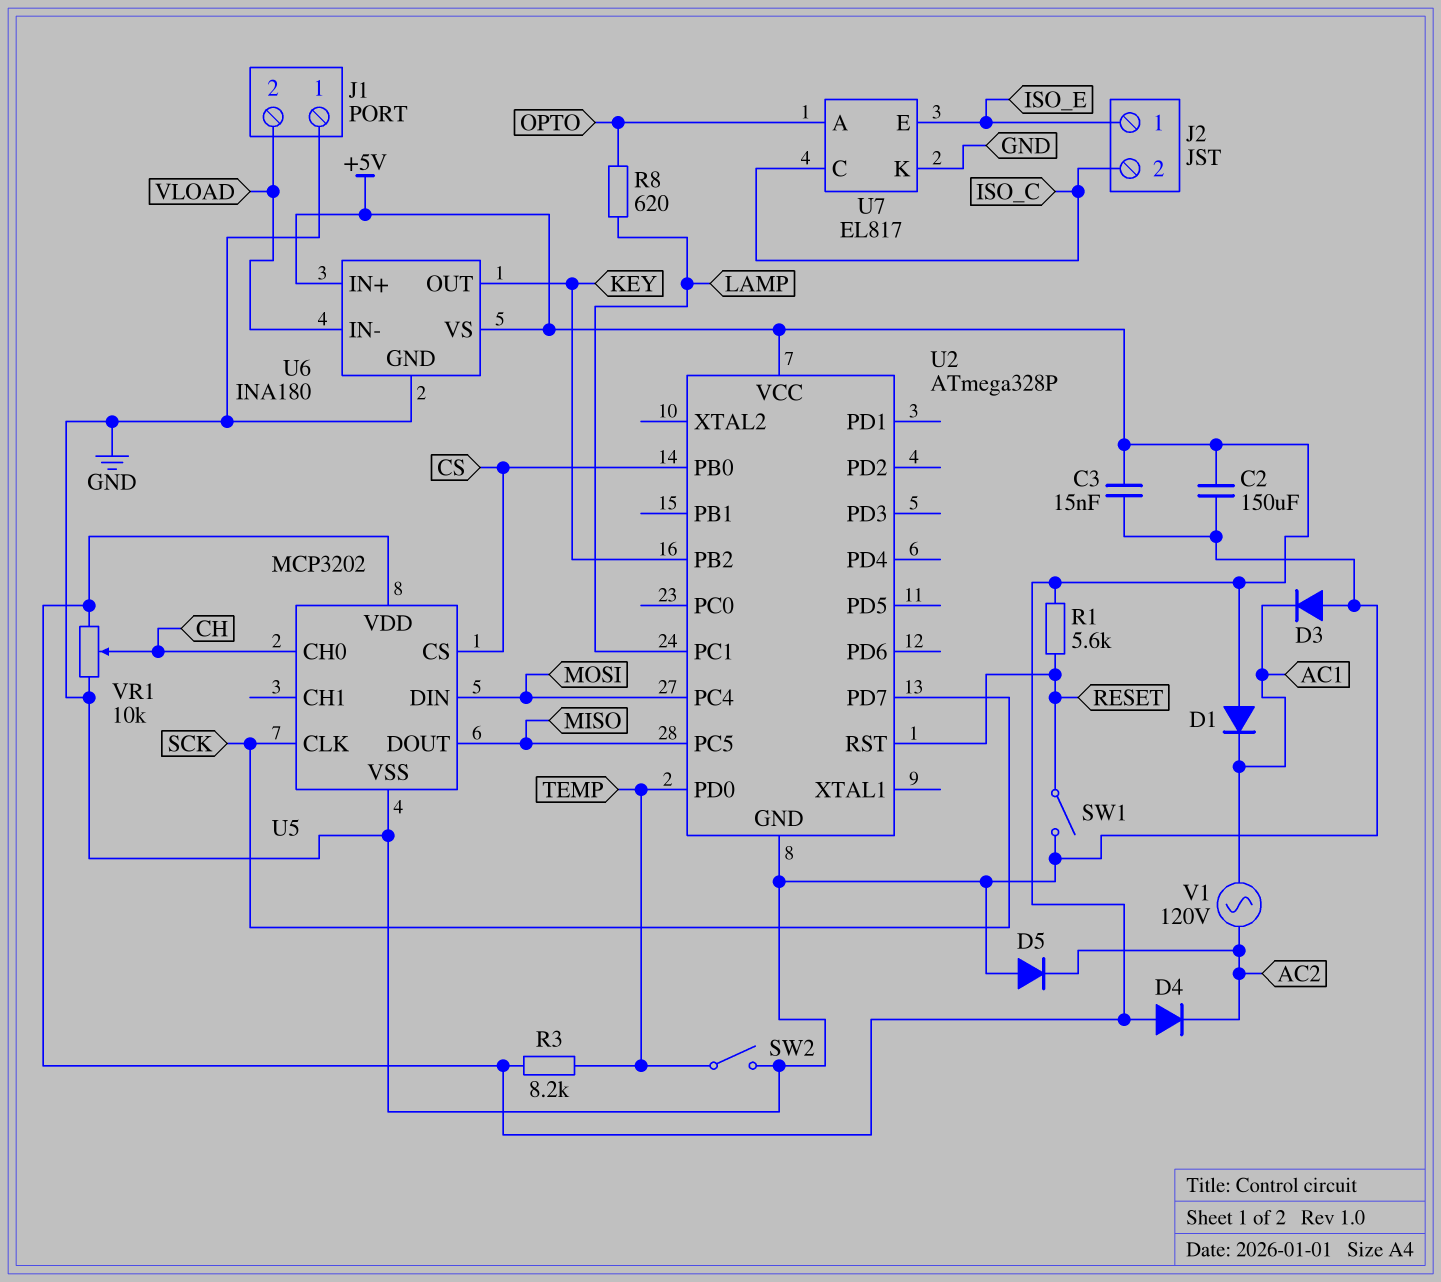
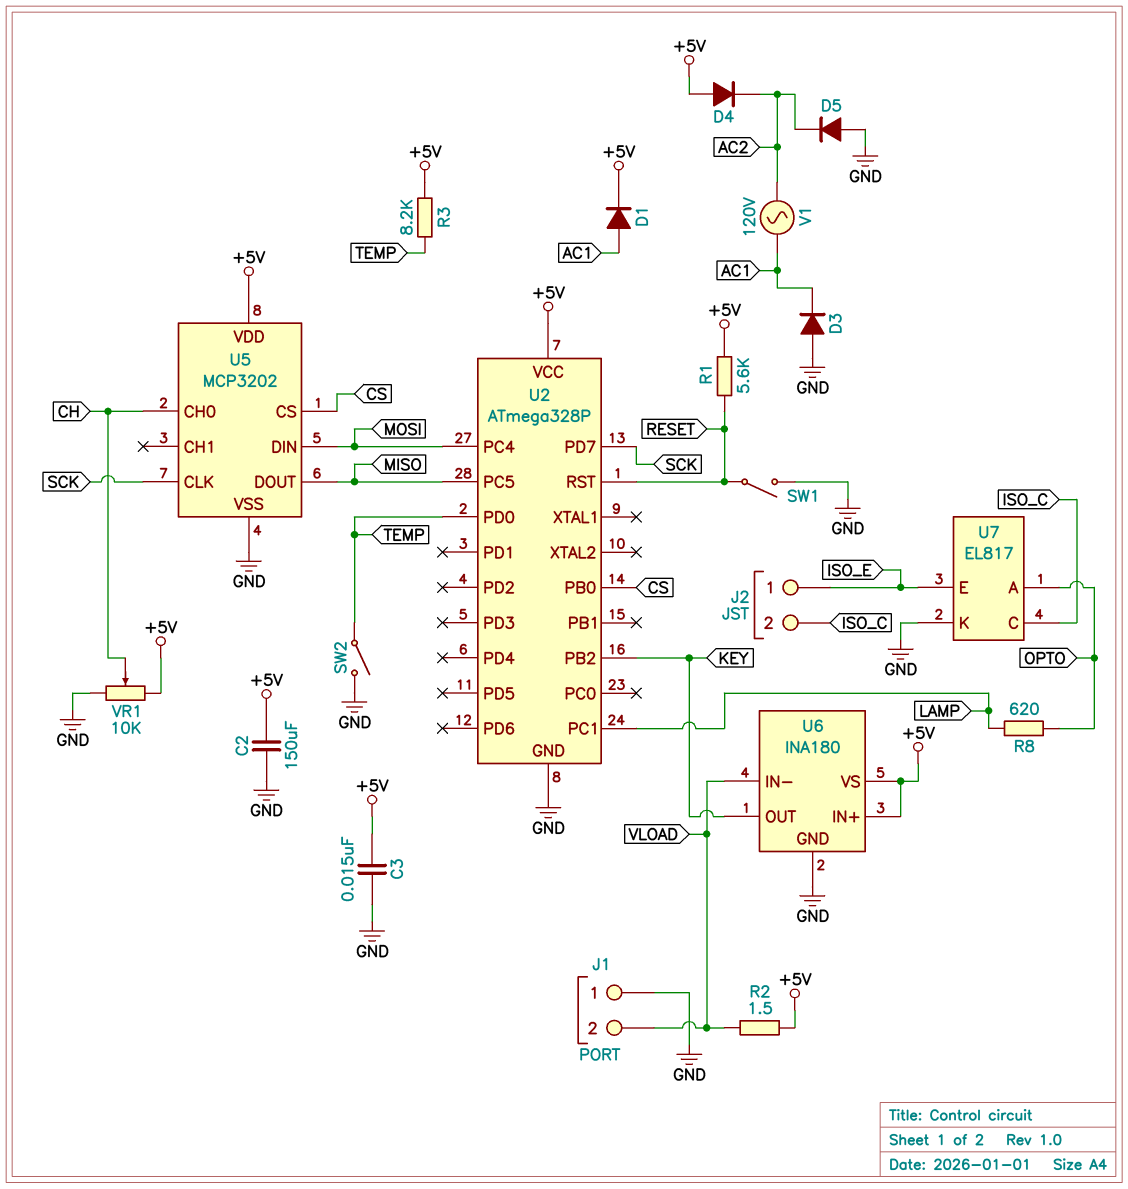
D1: diode (A +5V, K AC1) -> diode (A AC1, K +5V)
R2: none -> 1.5 (+5V, VLOAD)

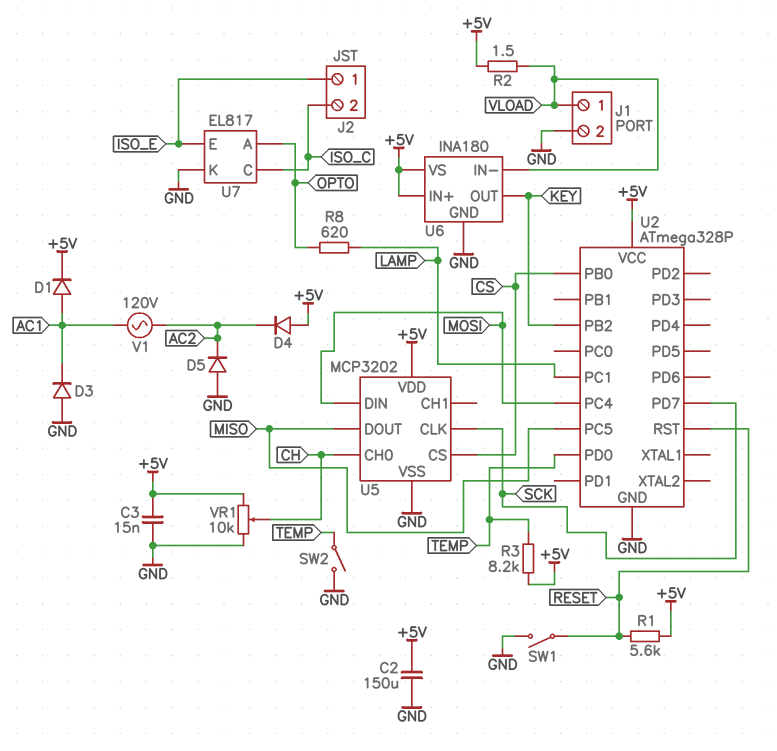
J1 pin 1: GND -> VLOAD
J1 pin 2: VLOAD -> GND

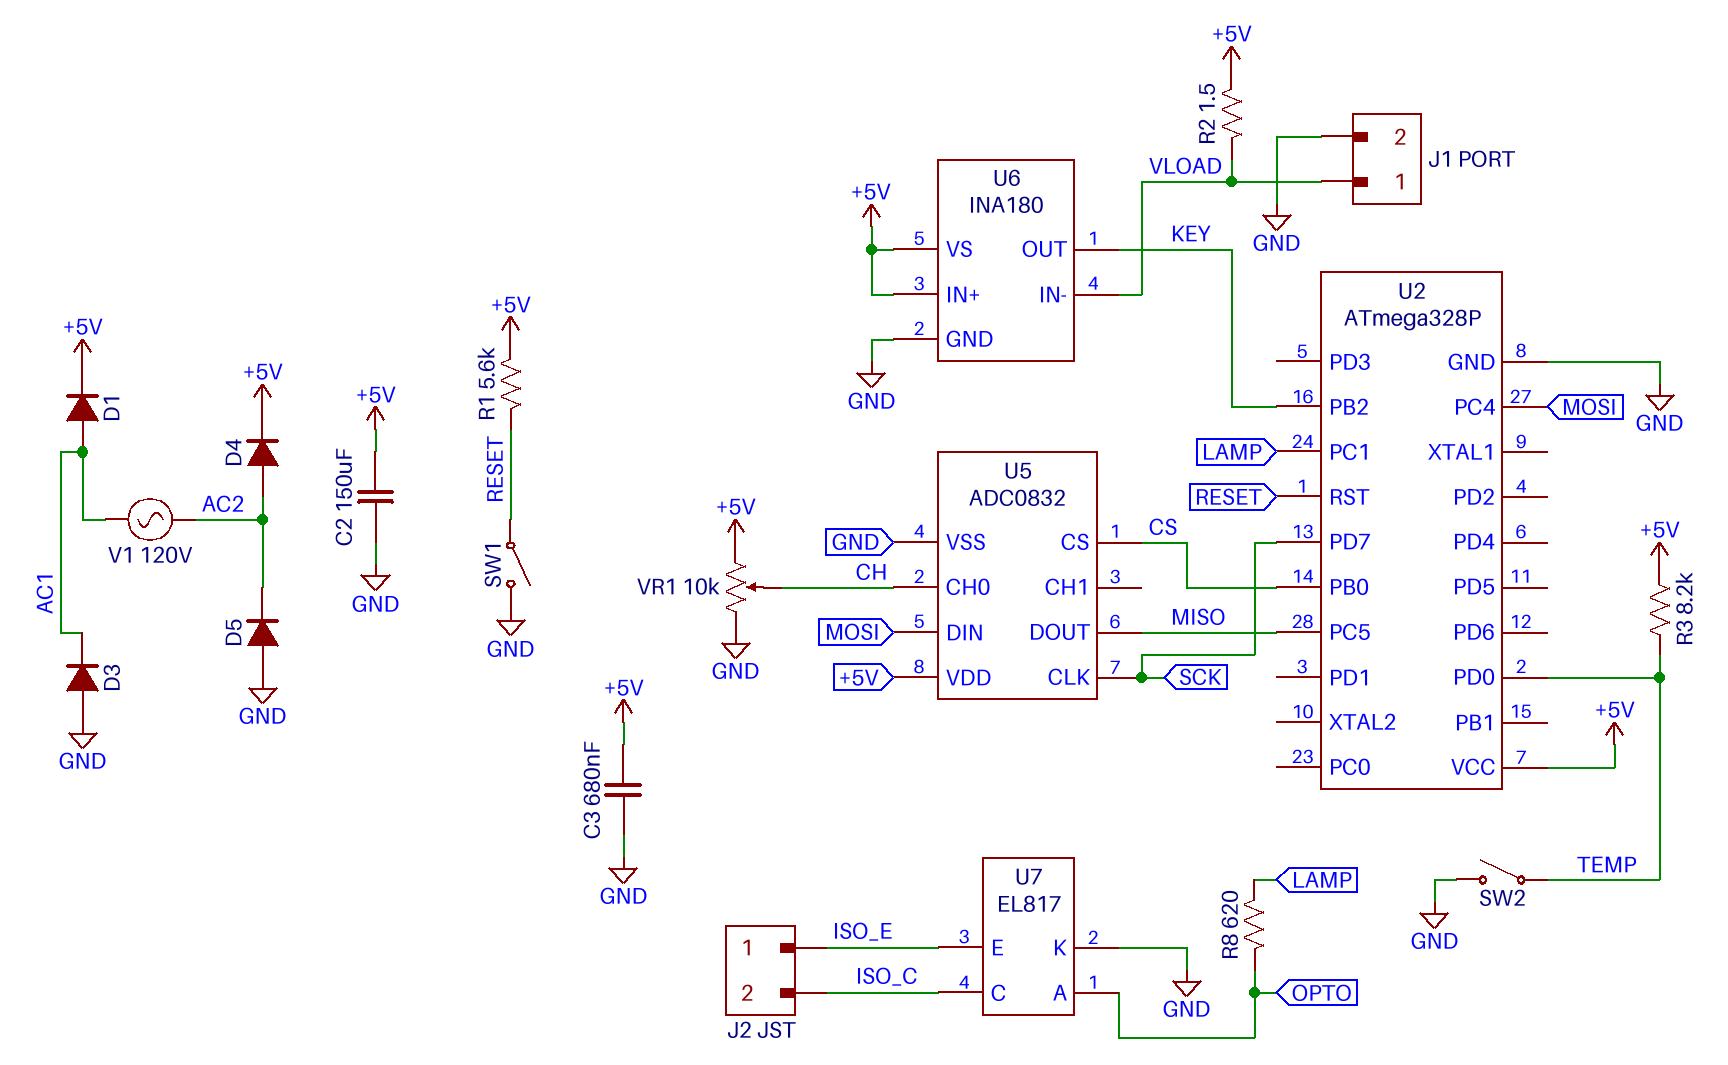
C3: 15nF (+5V, GND) -> 680nF (+5V, GND)
D4: diode (A +5V, K AC2) -> diode (A AC2, K +5V)
U5: MCP3202 -> ADC0832

